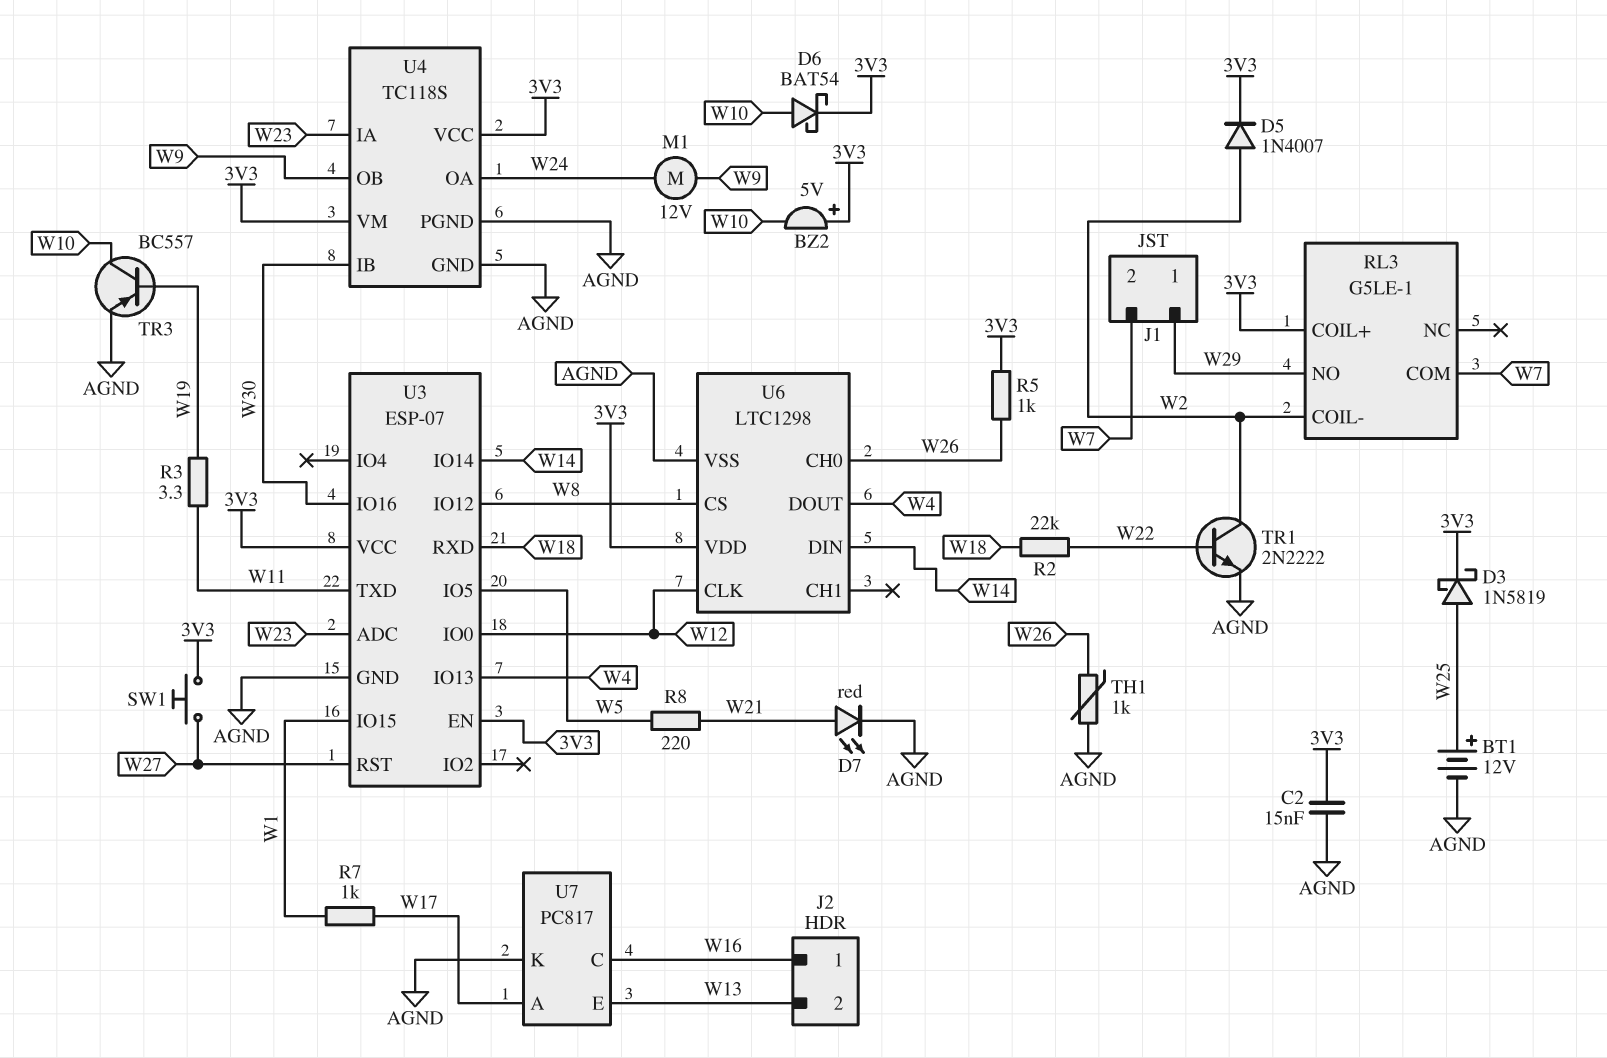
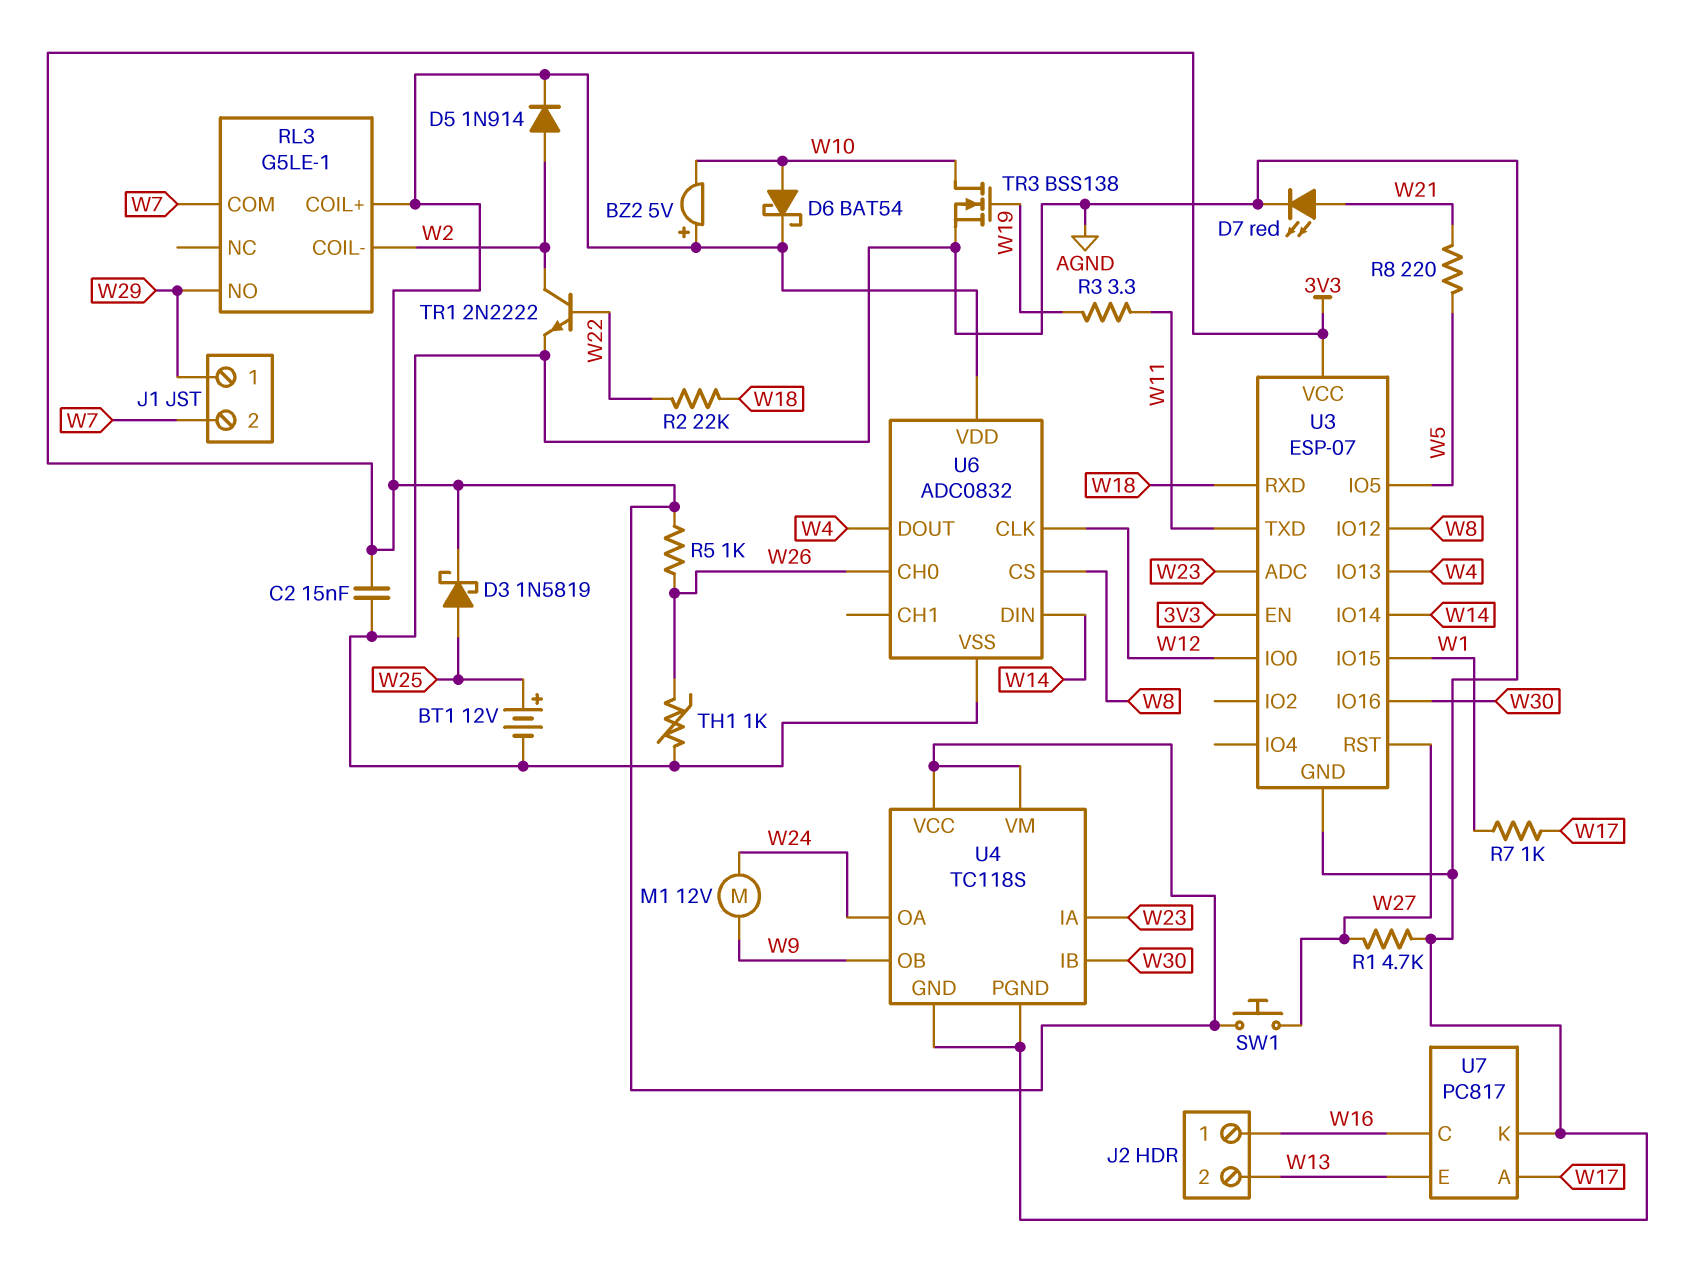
D5: diode 1N4007 (A W2, K 3V3) -> diode 1N914 (A W2, K 3V3)
R1: none -> 4.7k (AGND, W27)
TR3: PNP BC557 (B W19, C W10, E AGND) -> NMOS BSS138 (G W19, D W10, S AGND)
U6: LTC1298 -> ADC0832

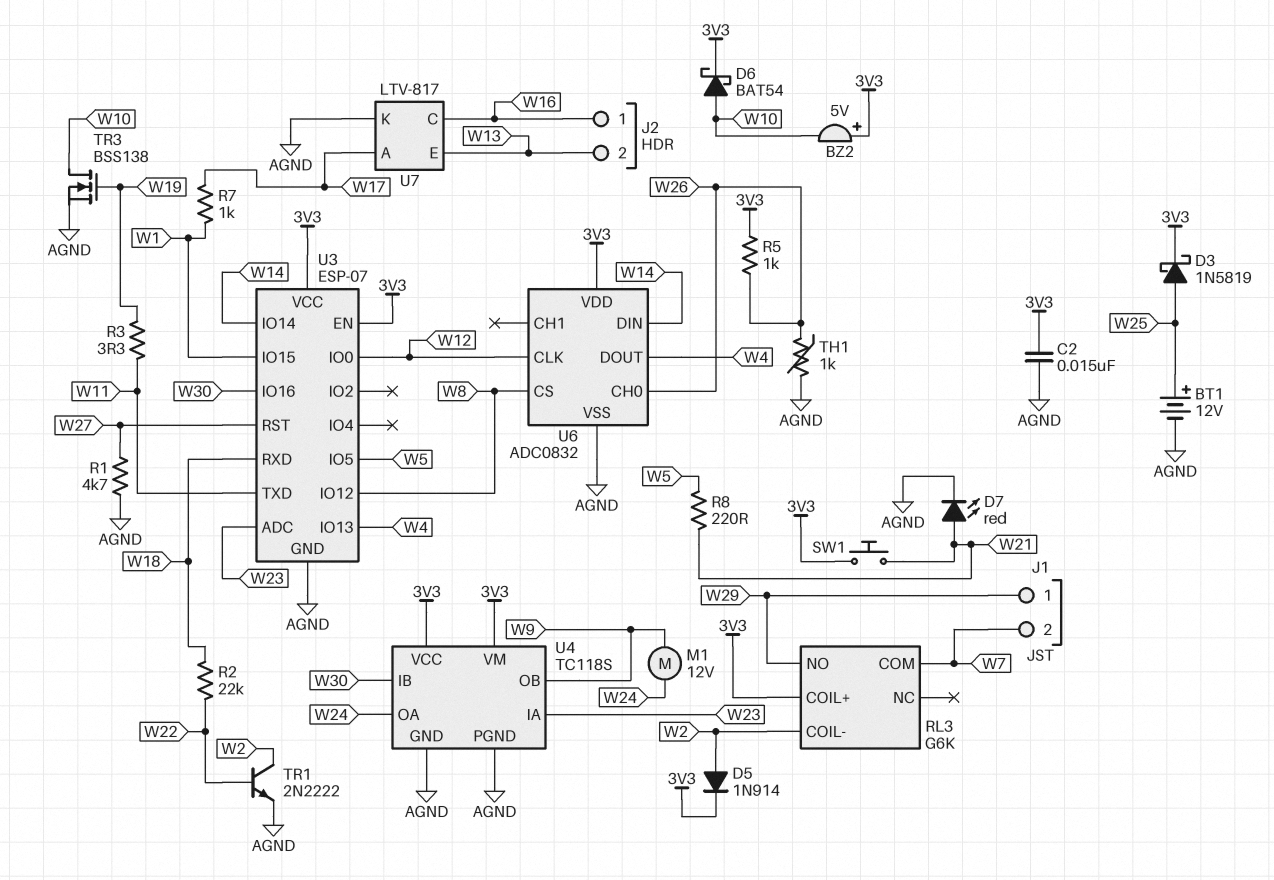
RL3: G5LE-1 -> G6K
SW1: button (3V3, W27) -> button (3V3, W21)
U7: PC817 -> LTV-817

